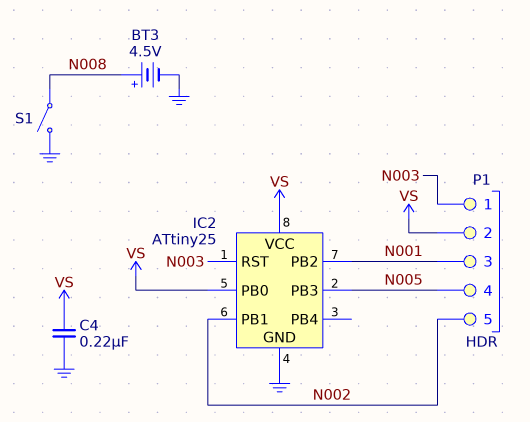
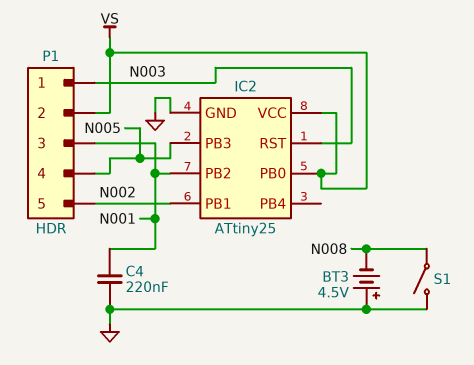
BT3: 4.5V (plus N008, minus GND) -> 4.5V (plus GND, minus N008)
C4: 220nF (GND, VS) -> 220nF (GND, N001)

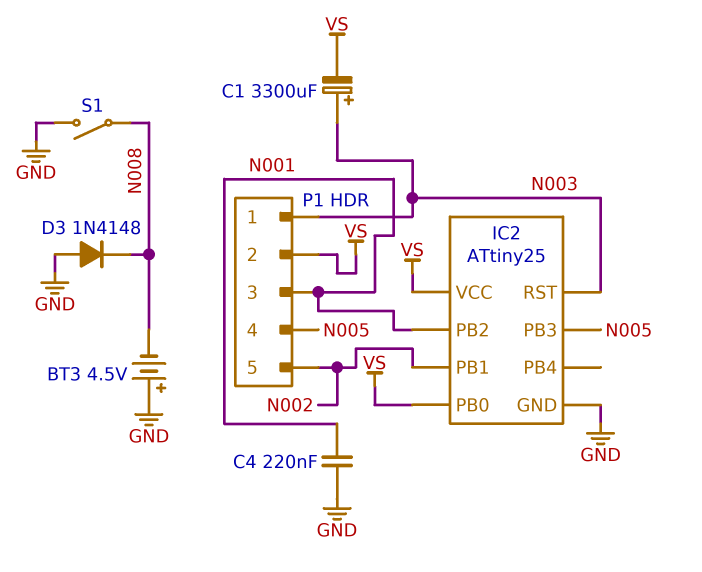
C1: none -> 3300uF (plus N003, minus VS)
D3: none -> diode 1N4148 (A GND, K N008)

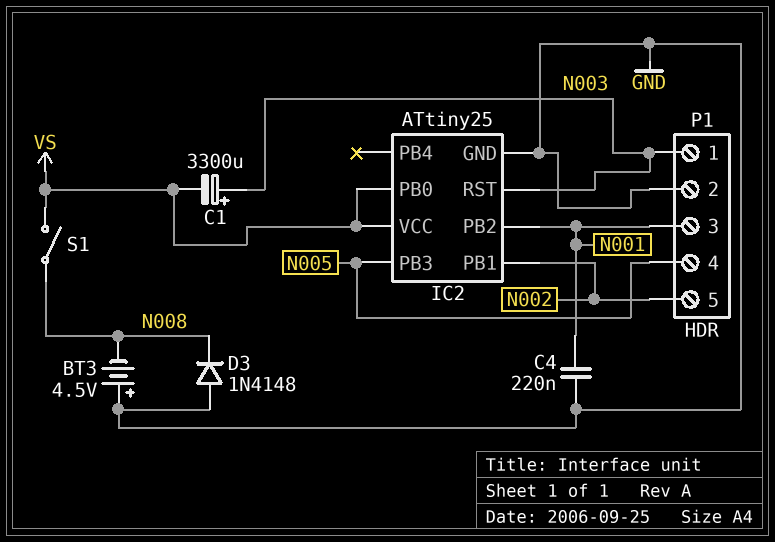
P1 pin 2: VS -> GND
S1: switch (GND, N008) -> switch (N008, VS)

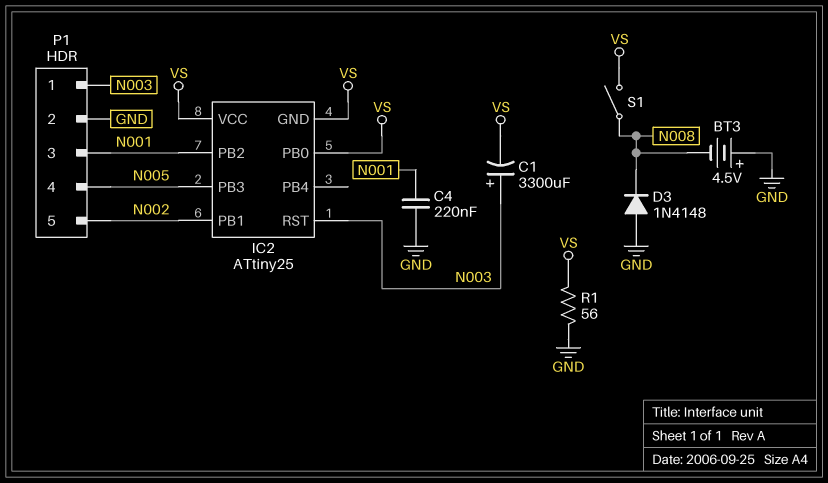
IC2 pin GND: GND -> VS
R1: none -> 56 (GND, VS)

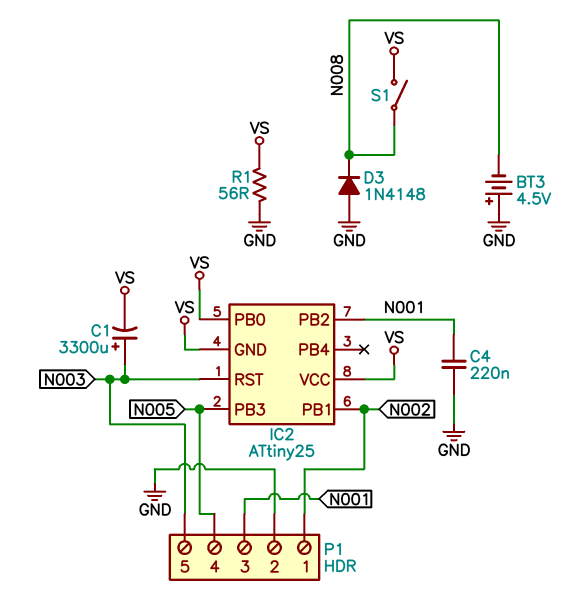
P1 pin 1: N003 -> N002
P1 pin 5: N002 -> N003

